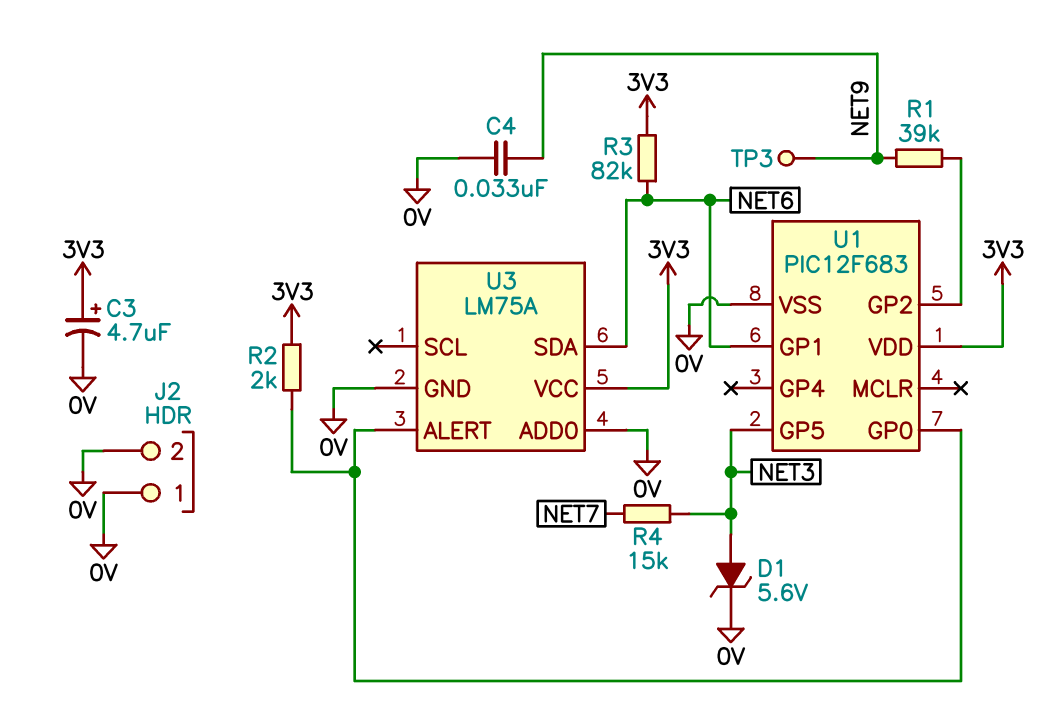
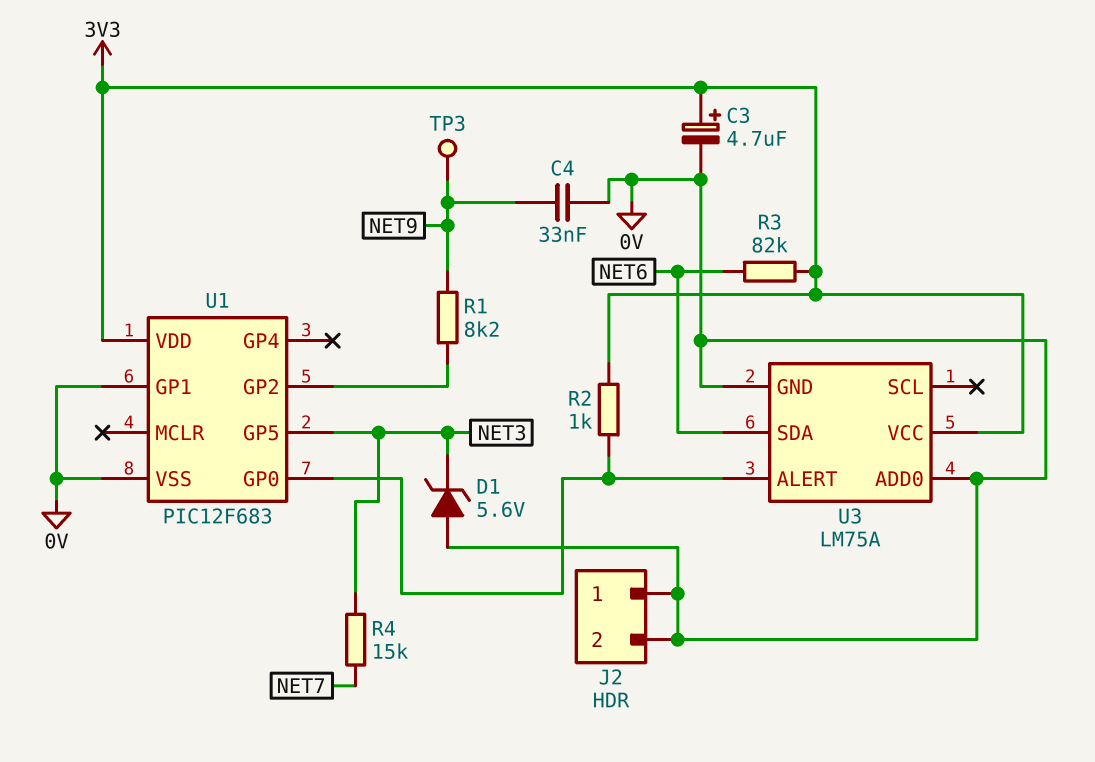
D1: zener 5.6V (A NET3, K 0V) -> zener 5.6V (A 0V, K NET3)
R1: 39k (NET9, U1/GP2) -> 8.2k (NET9, U1/GP2)
R2: 2k (3V3, U1/GP0) -> 1k (3V3, U1/GP0)
U1 pin GP1: NET6 -> 0V

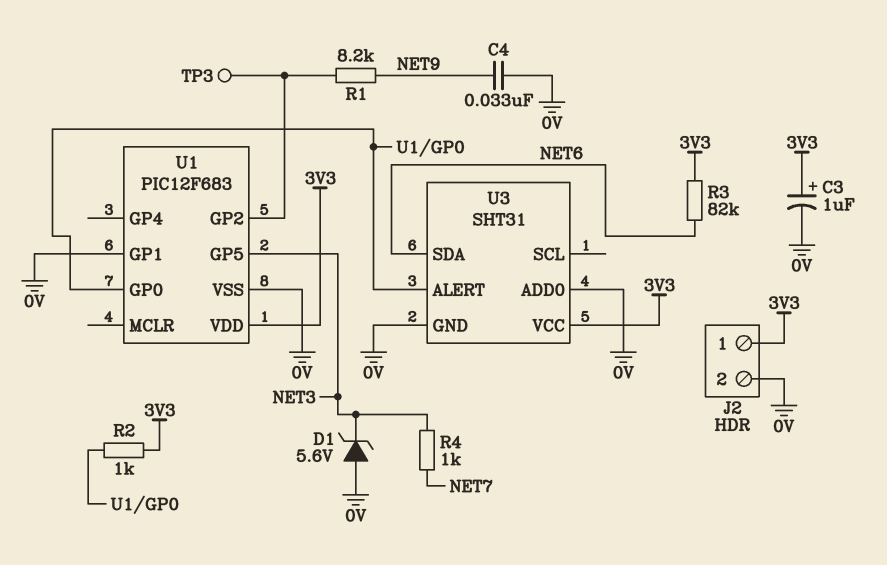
C3: 4.7uF (plus 3V3, minus 0V) -> 1uF (plus 3V3, minus 0V)
J2 pin 1: 0V -> 3V3
R4: 15k (NET3, NET7) -> 1k (NET3, NET7)
TP3: test point (NET9) -> test point (U1/GP2)
U3: LM75A -> SHT31

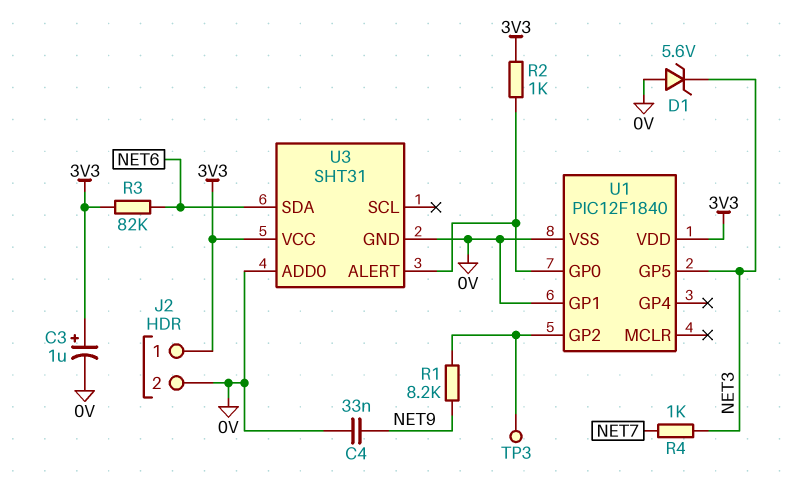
U1: PIC12F683 -> PIC12F1840

